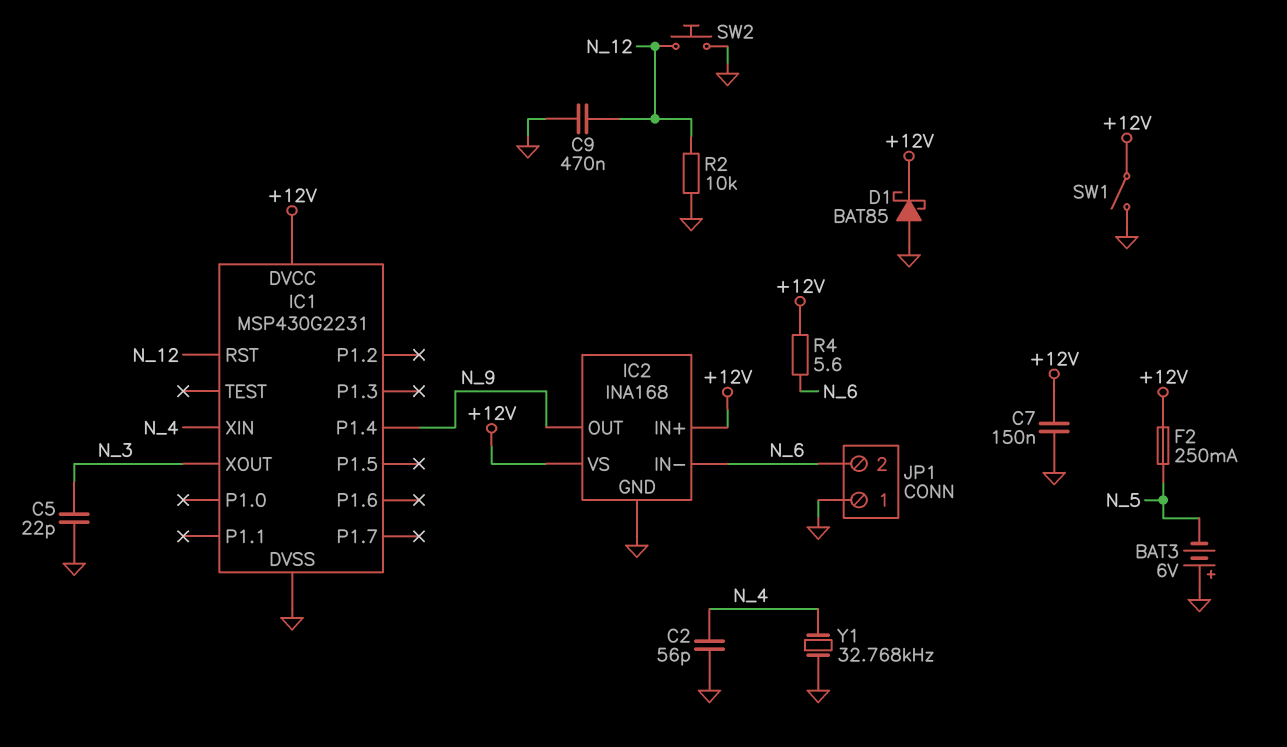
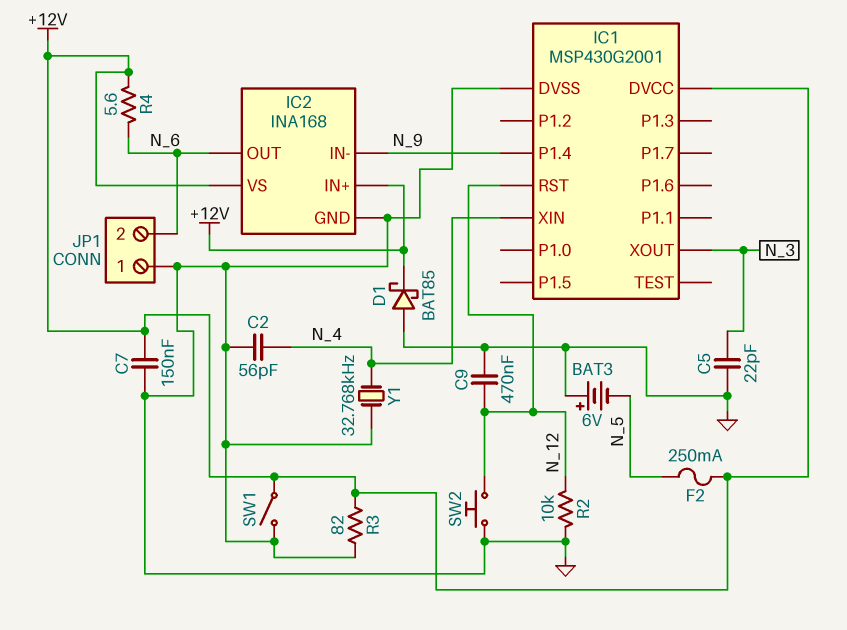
IC1: MSP430G2231 -> MSP430G2001
IC2 pin IN-: N_6 -> N_9
IC2 pin OUT: N_9 -> N_6
R3: none -> 82 (+12V, GND)

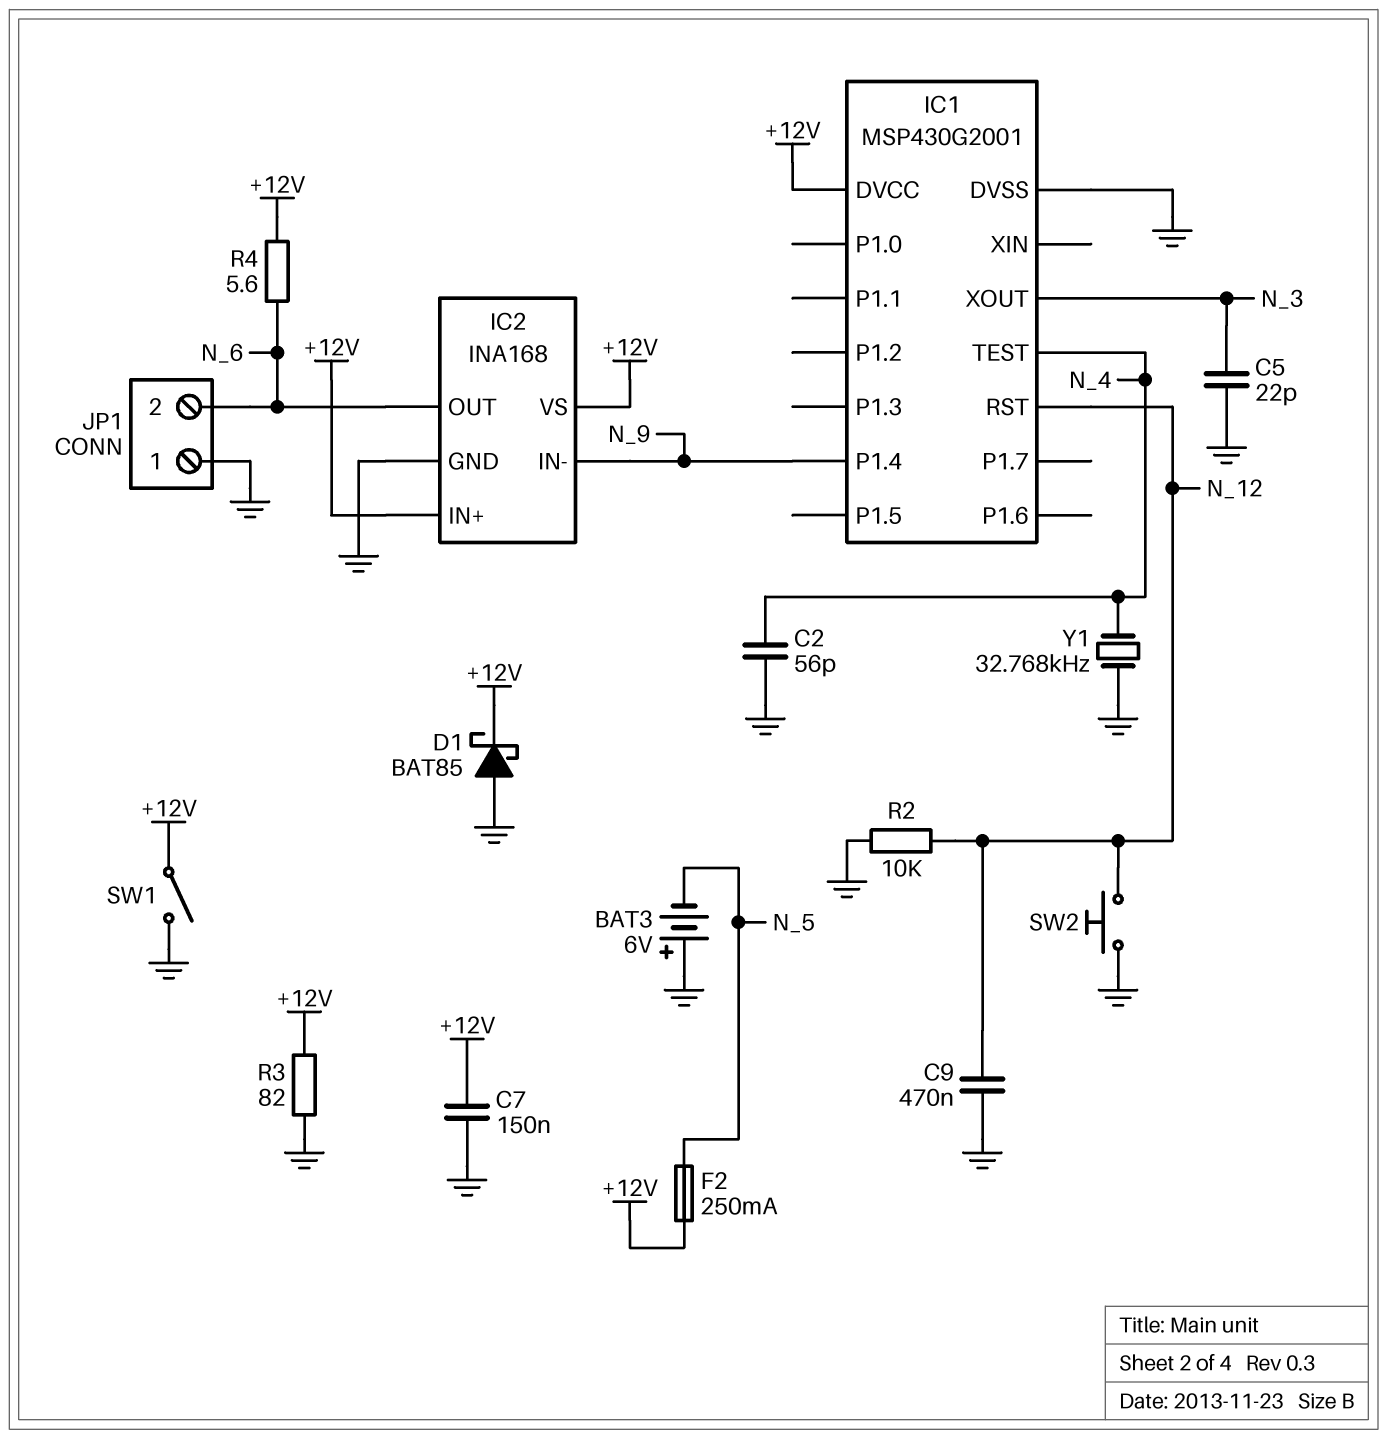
IC1 pin TEST: none -> N_4
IC1 pin XIN: N_4 -> none

